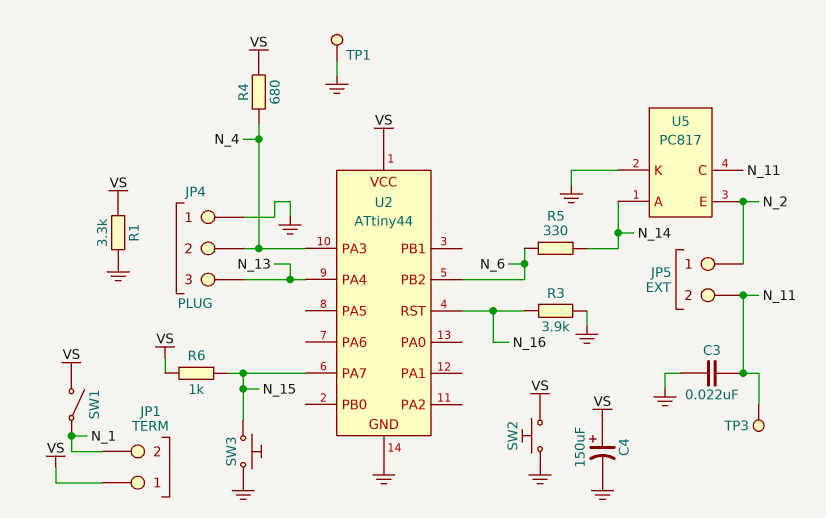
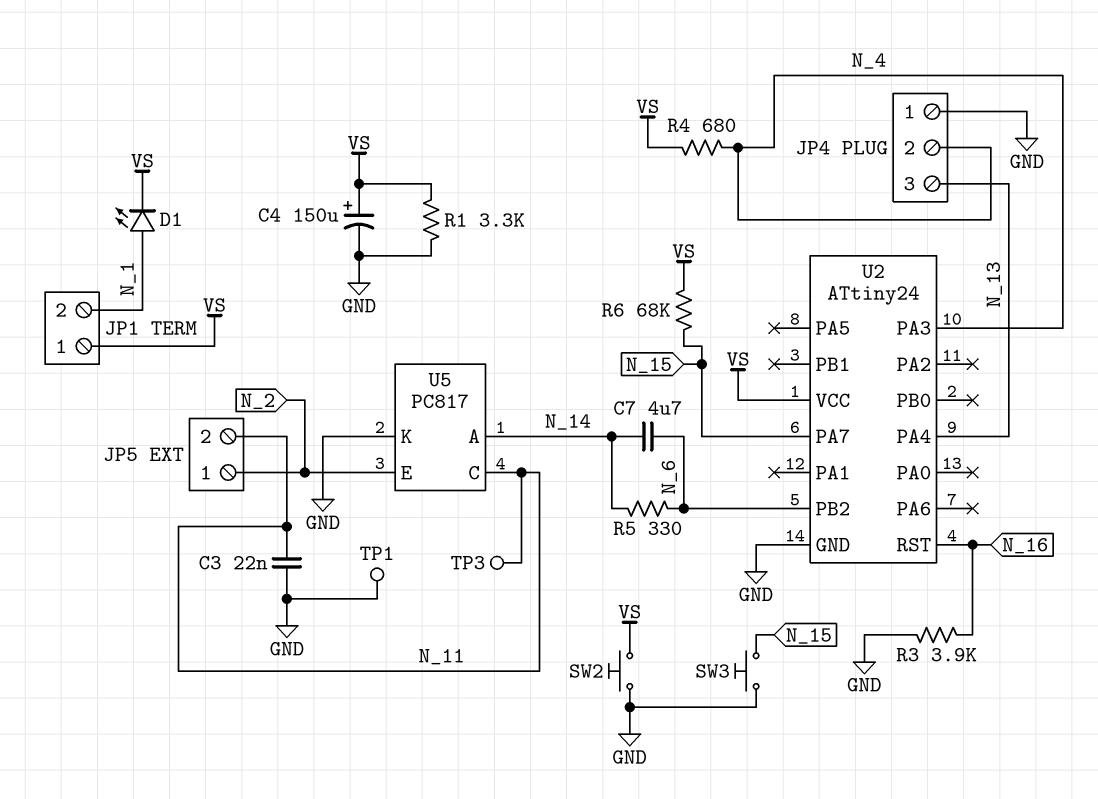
C7: none -> 4.7uF (N_6, N_14)
D1: none -> LED (A N_1, K VS)
R6: 1k (N_15, VS) -> 68k (N_15, VS)
SW1: switch (N_1, VS) -> none
U2: ATtiny44 -> ATtiny24

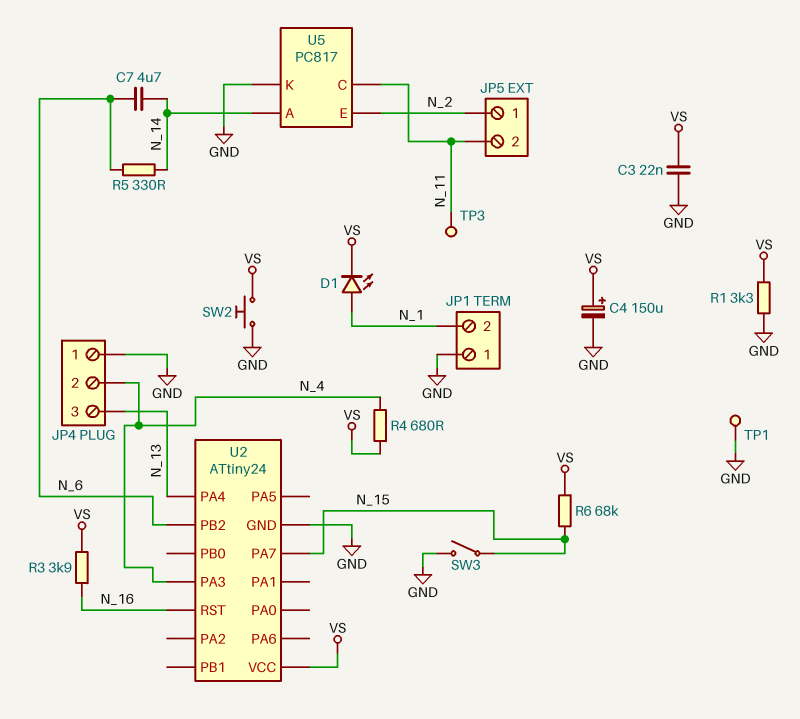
C3: 22nF (GND, N_11) -> 22nF (GND, VS)
JP1 pin 1: VS -> GND
R3: 3.9k (GND, N_16) -> 3.9k (N_16, VS)
SW3: button (GND, N_15) -> switch (GND, N_15)

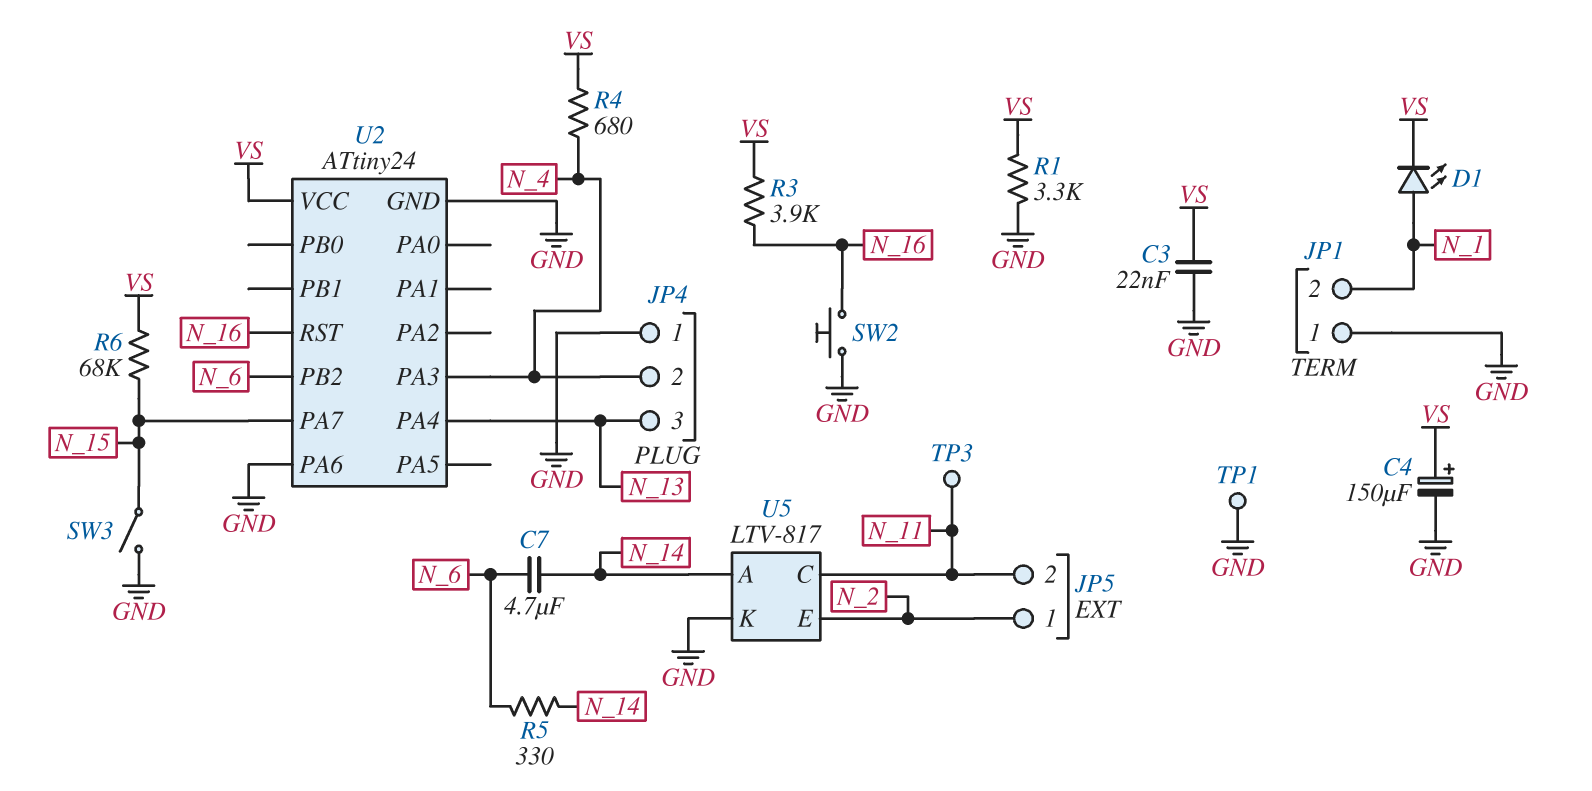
SW2: button (GND, VS) -> button (GND, N_16)
U2 pin PA6: none -> GND
U5: PC817 -> LTV-817

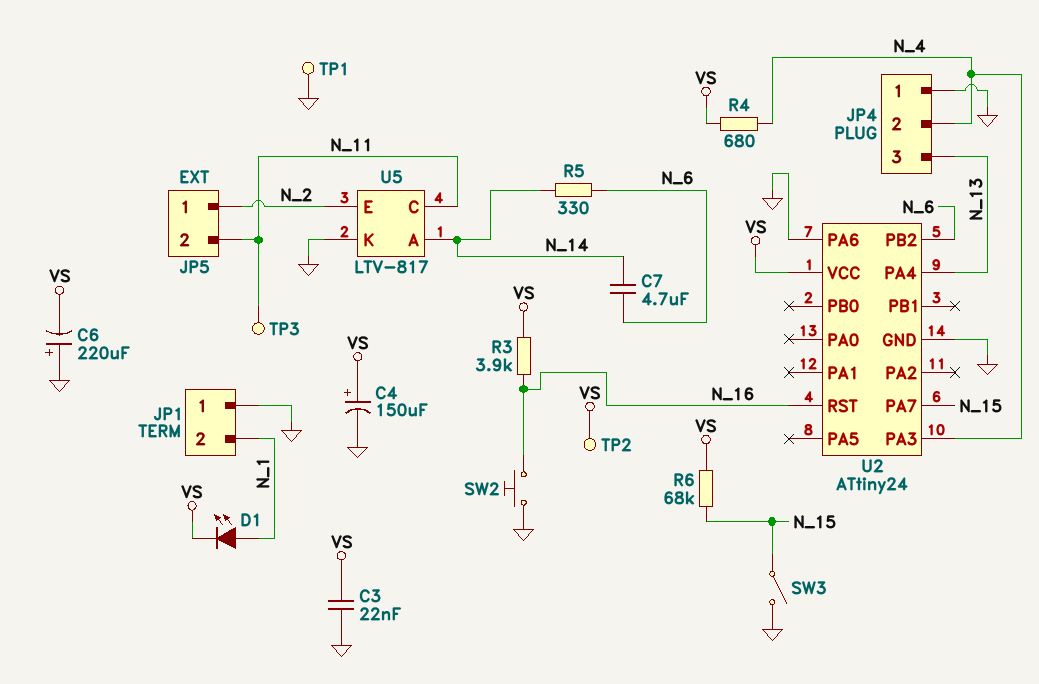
C6: none -> 220uF (plus GND, minus VS)
R1: 3.3k (GND, VS) -> none
TP2: none -> test point (VS)

